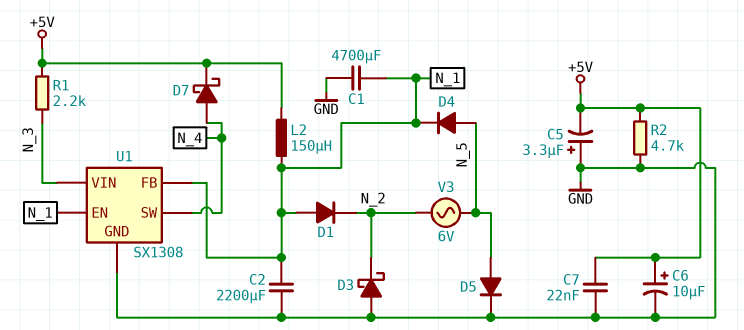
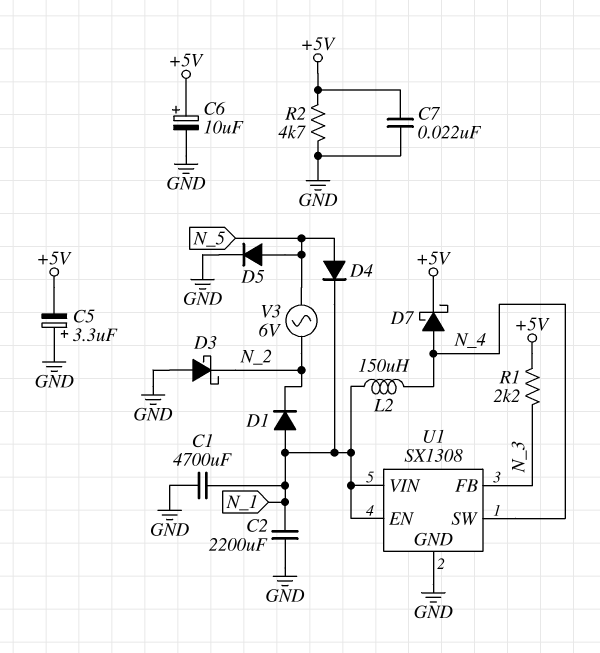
L2: 150uH (+5V, N_1) -> 150uH (N_1, N_4)
U1 pin FB: N_1 -> N_3
U1 pin VIN: N_3 -> N_1

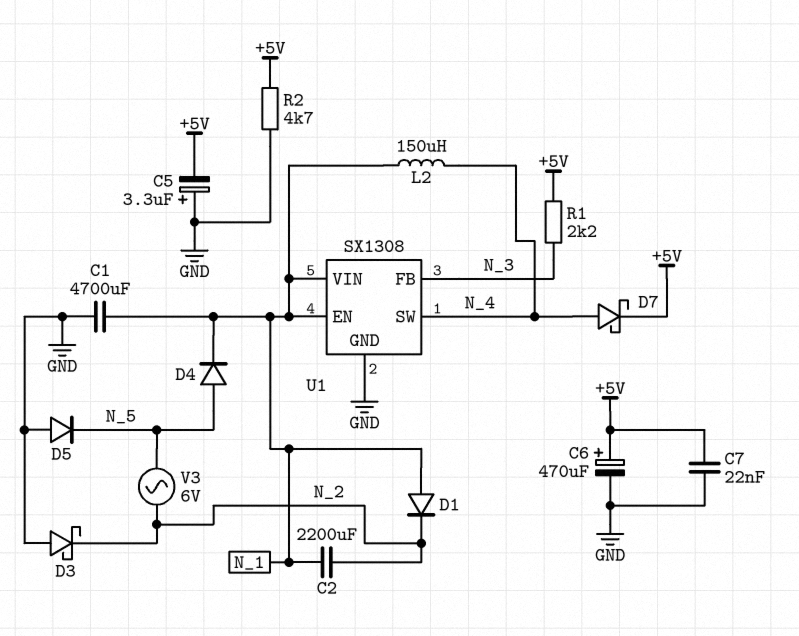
C2: 2200uF (GND, N_1) -> 2200uF (N_1, N_2)
C6: 10uF (plus +5V, minus GND) -> 470uF (plus +5V, minus GND)
D5: diode (A N_5, K GND) -> diode (A GND, K N_5)

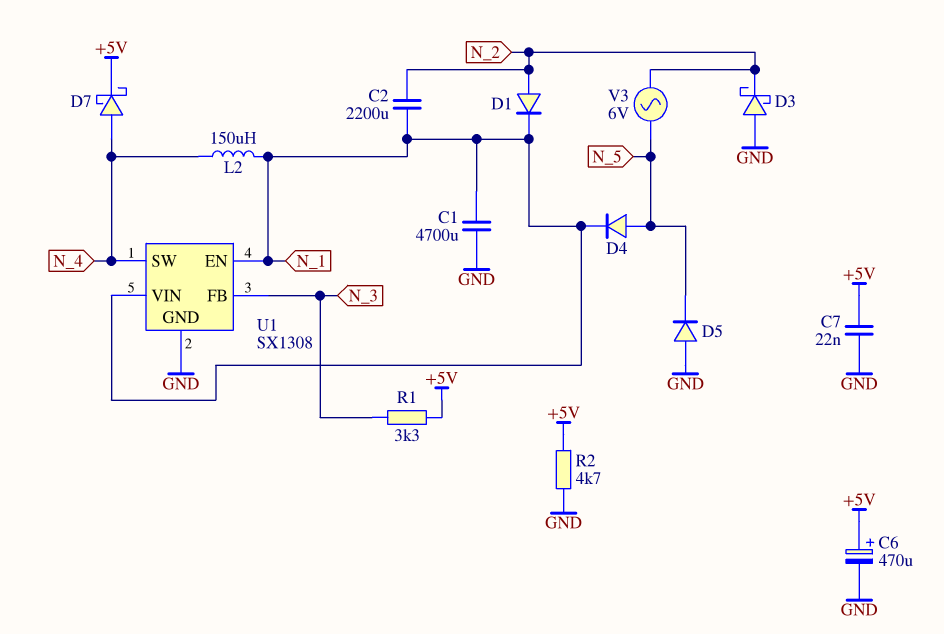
C5: 3.3uF (plus GND, minus +5V) -> none
D1: diode (A N_1, K N_2) -> diode (A N_2, K N_1)
R1: 2.2k (+5V, N_3) -> 3.3k (+5V, N_3)

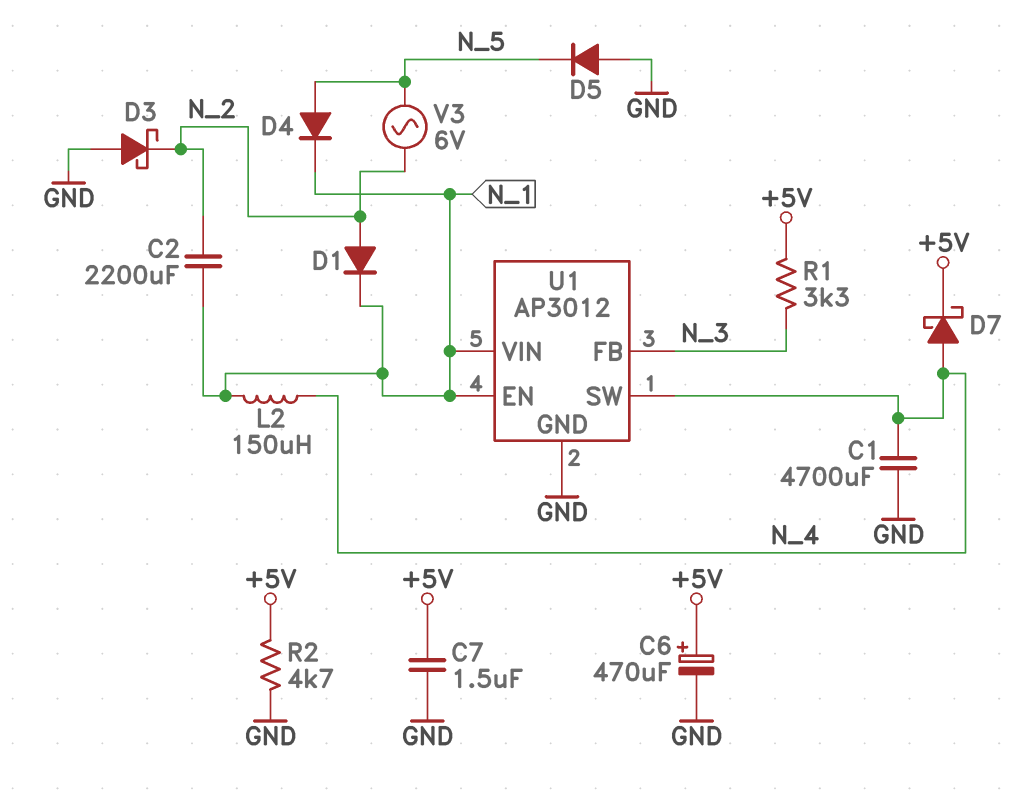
C1: 4700uF (GND, N_1) -> 4700uF (GND, N_4)
C7: 22nF (+5V, GND) -> 1.5uF (+5V, GND)
U1: SX1308 -> AP3012

